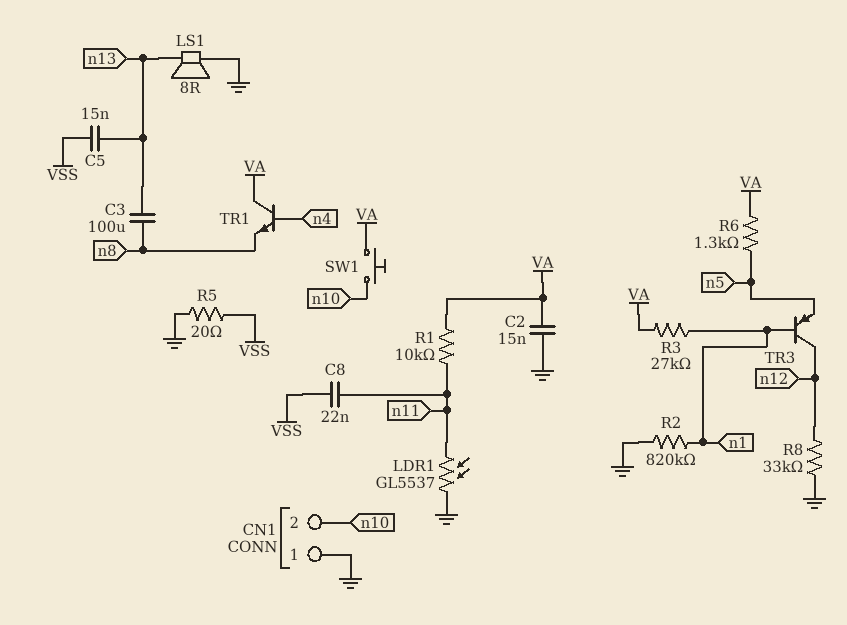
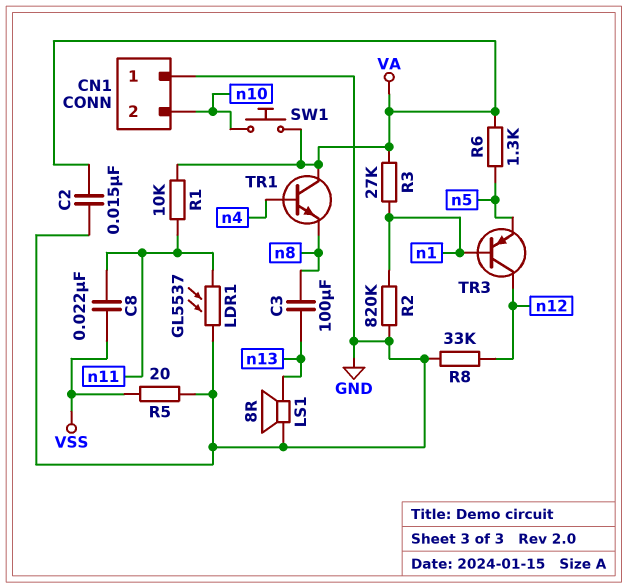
C5: 15nF (VSS, n13) -> none

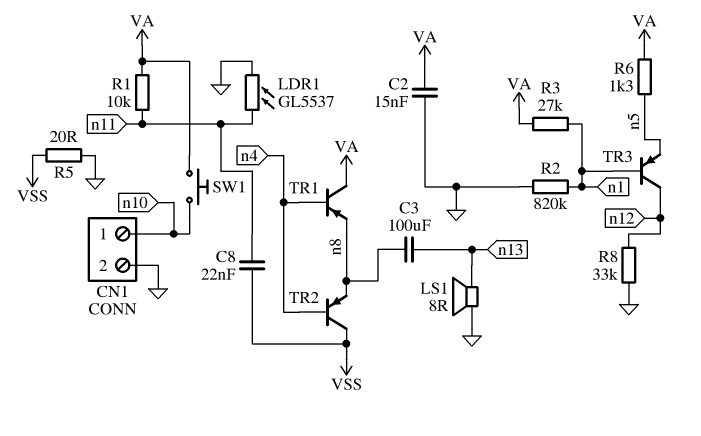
CN1 pin 1: GND -> n10
CN1 pin 2: n10 -> GND
TR1: NPN (B n4, C VA, E n8) -> PNP (B n4, C VA, E n8)
TR2: none -> PNP (B n4, C VSS, E n8)

